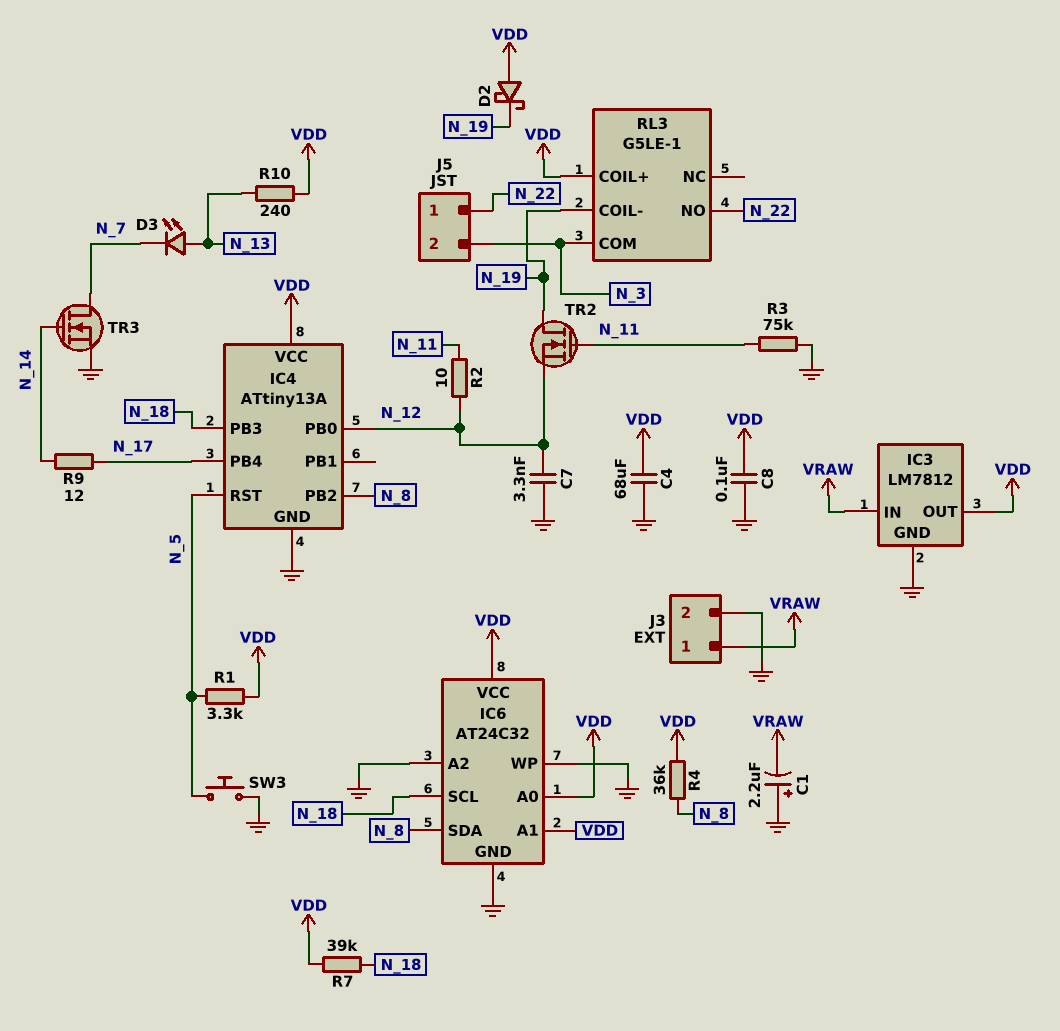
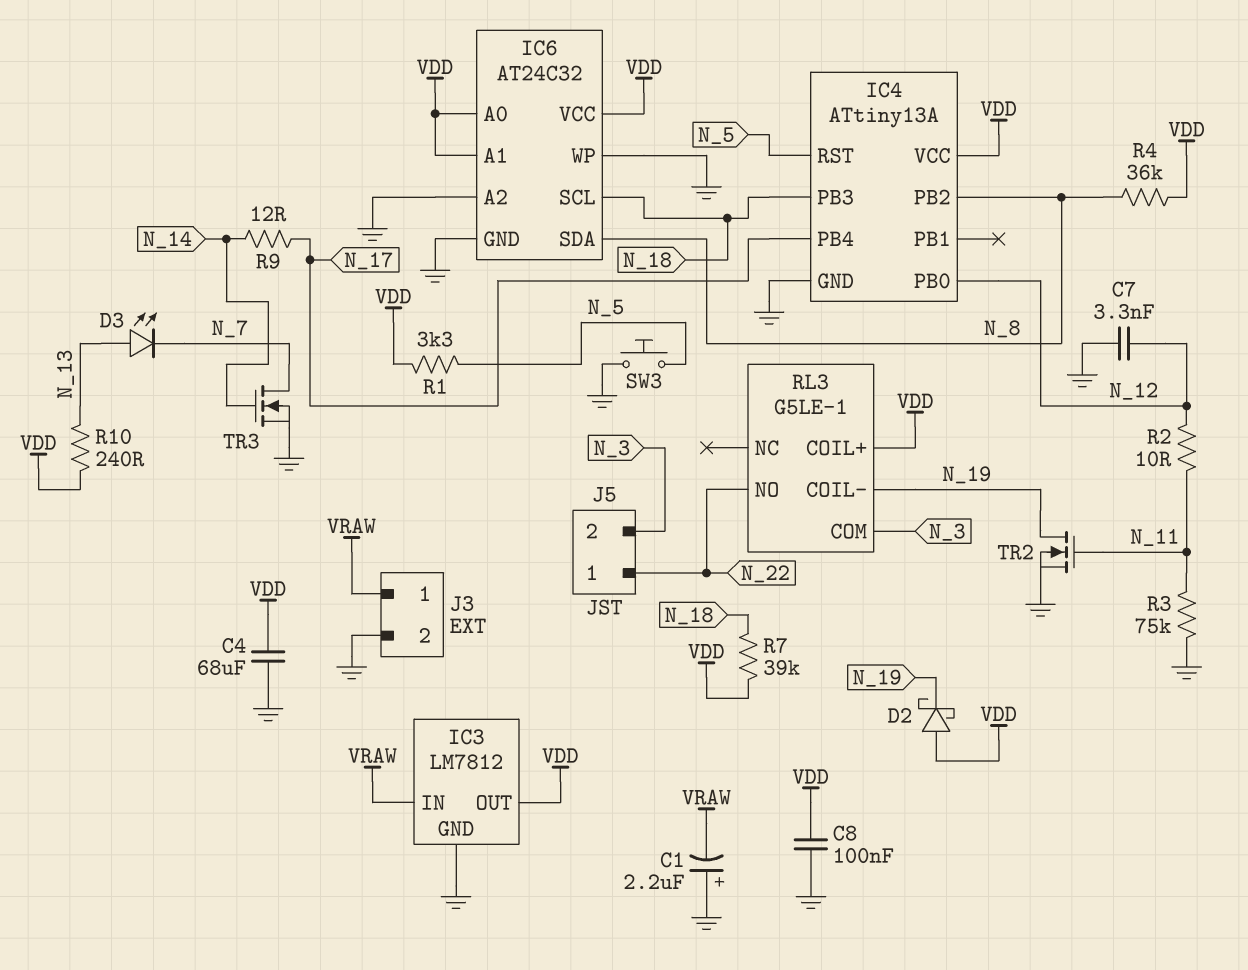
TR2: NMOS (G N_11, D N_19, S N_12) -> NMOS (G N_11, D N_19, S GND)

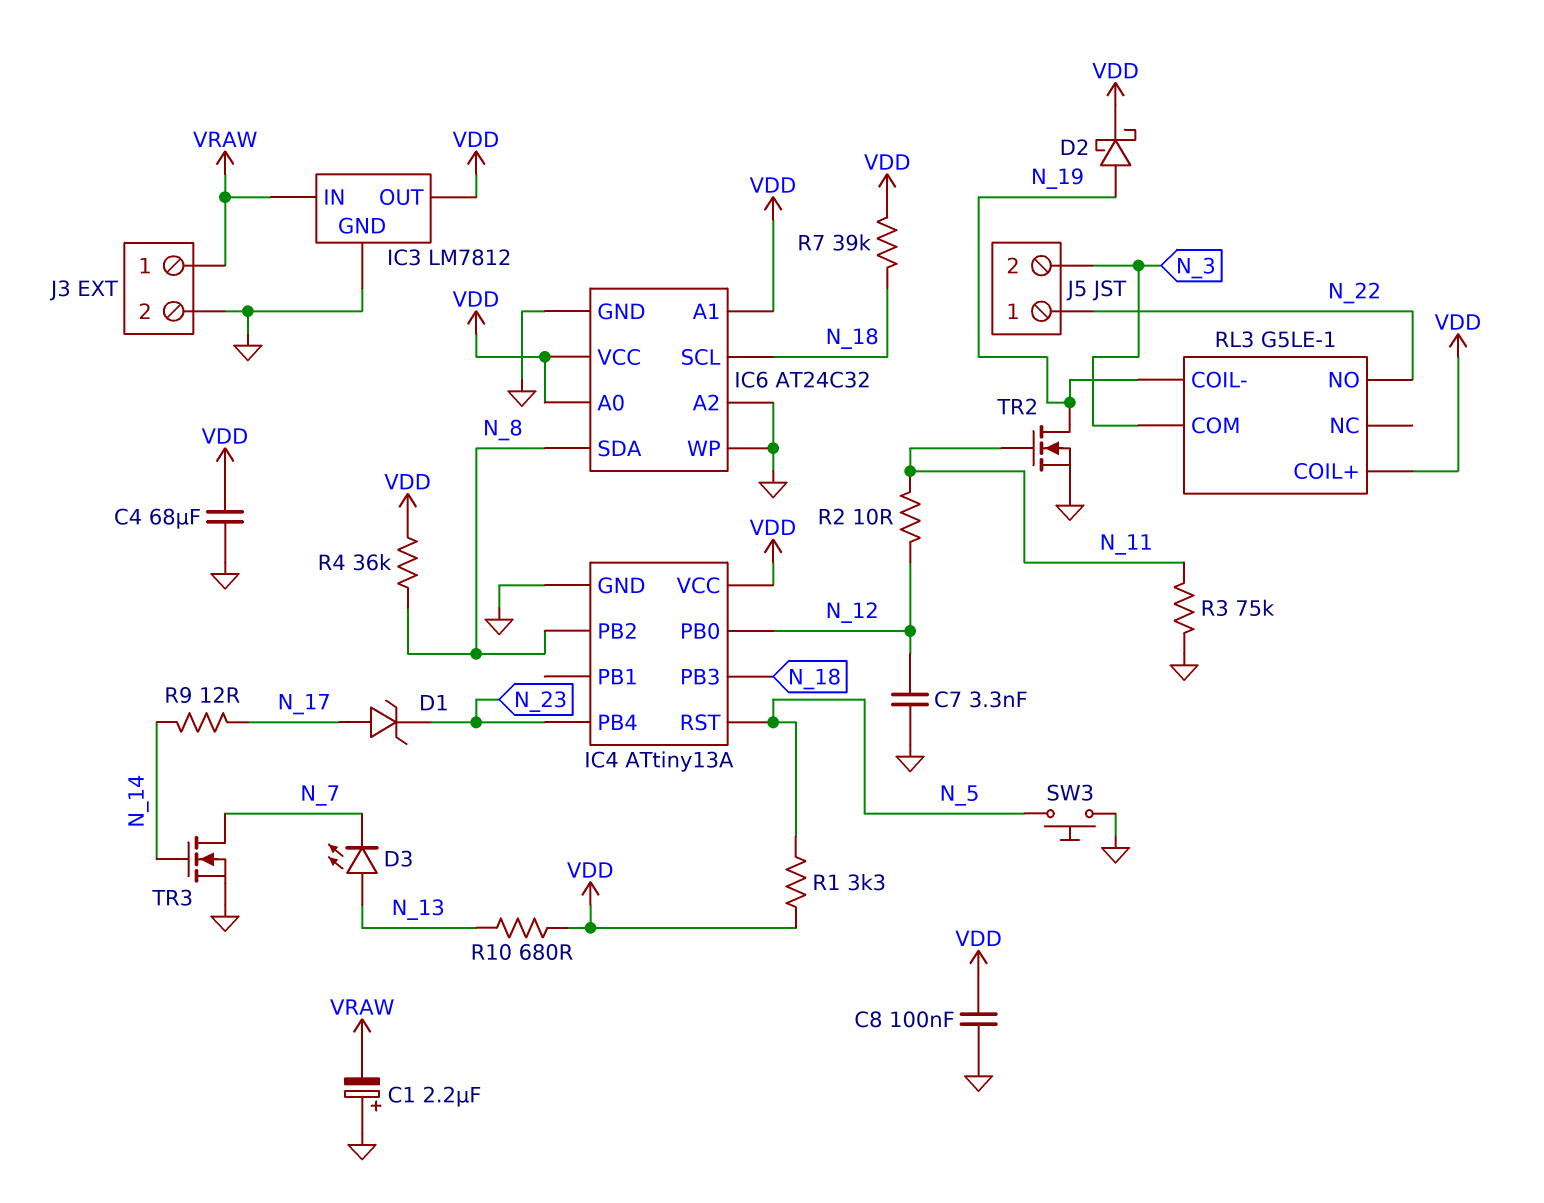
D1: none -> zener (A N_17, K N_23)
D2: schottky (A VDD, K N_19) -> schottky (A N_19, K VDD)
IC4 pin PB4: N_17 -> N_23
R10: 240 (N_13, VDD) -> 680 (N_13, VDD)

